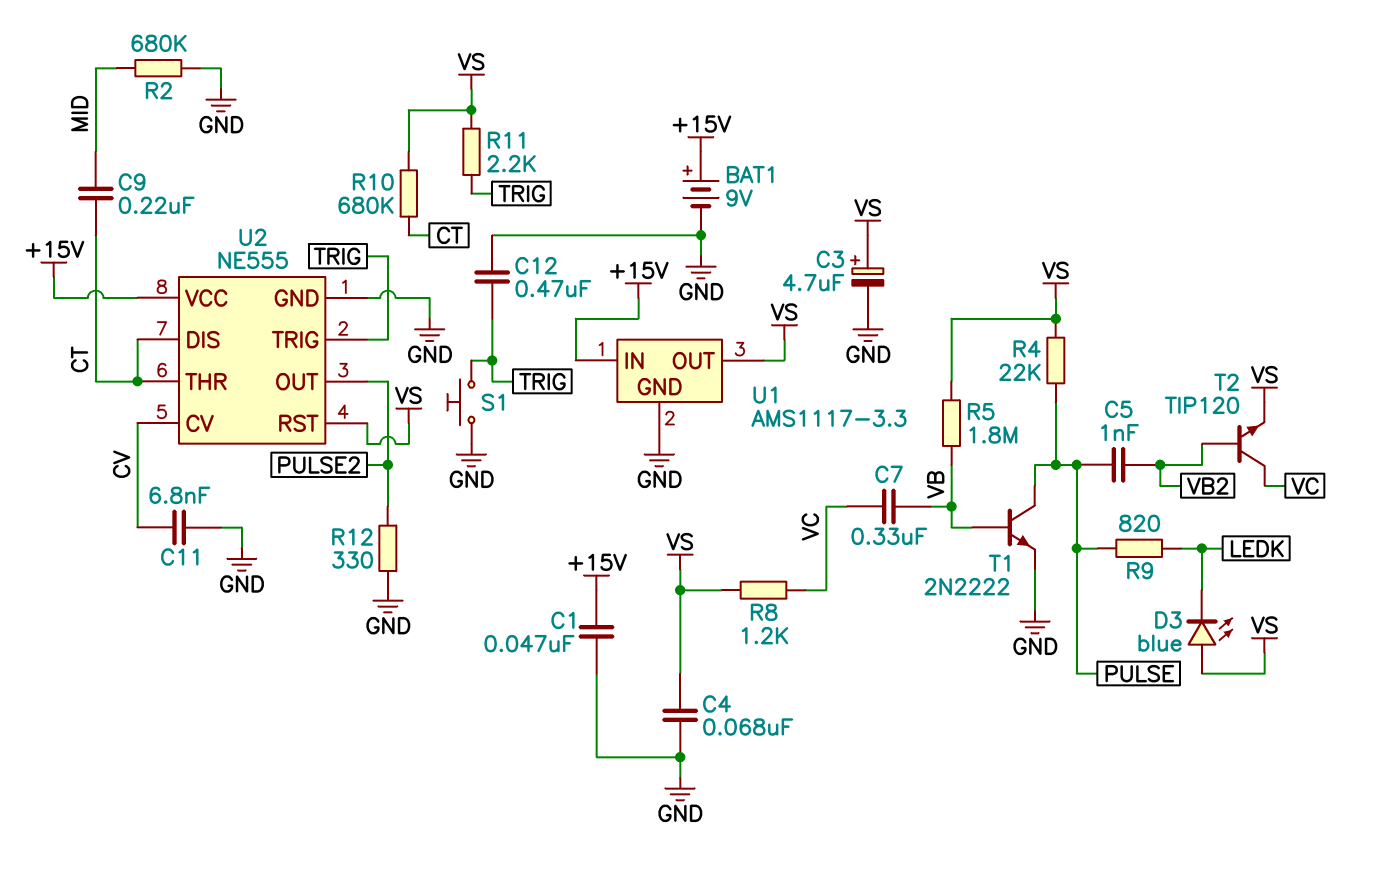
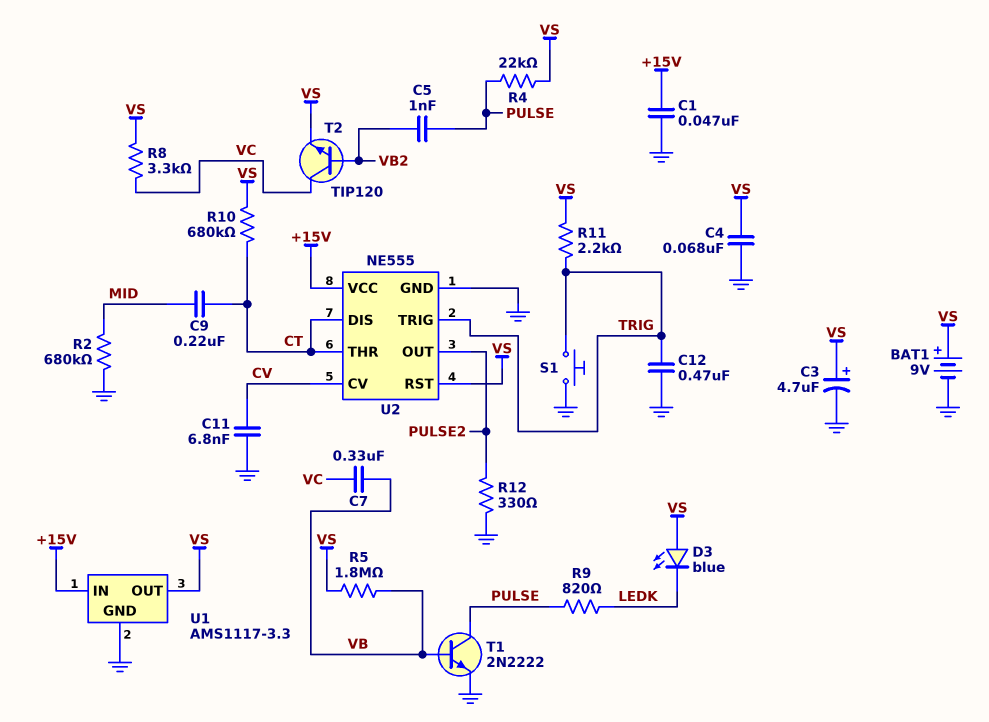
BAT1: 9V (plus +15V, minus GND) -> 9V (plus VS, minus GND)
R8: 1.2k (VC, VS) -> 3.3k (VC, VS)

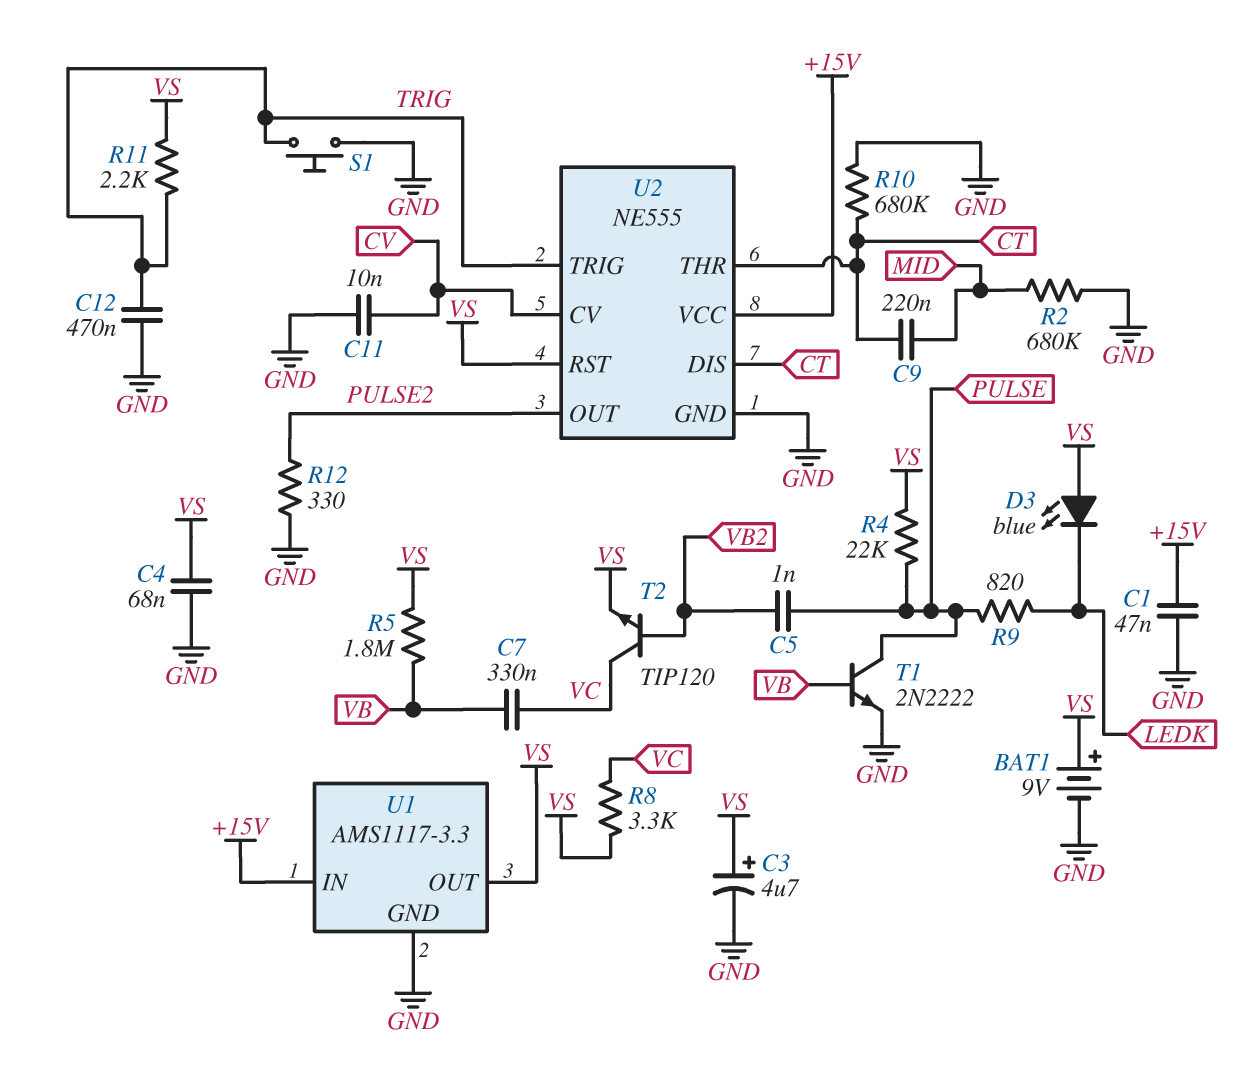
C11: 6.8nF (CV, GND) -> 10nF (CV, GND)
R10: 680k (CT, VS) -> 680k (CT, GND)

